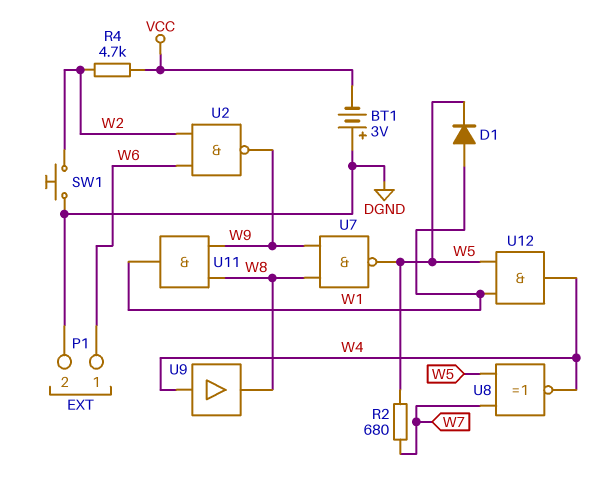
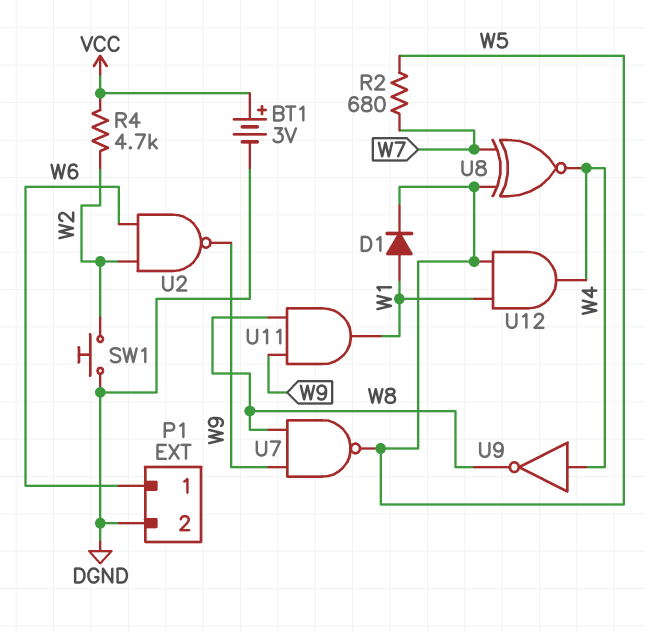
BT1: 3V (plus DGND, minus VCC) -> 3V (plus VCC, minus DGND)
U9: buffer (in W4, out W8) -> NOT (in W4, out W8)

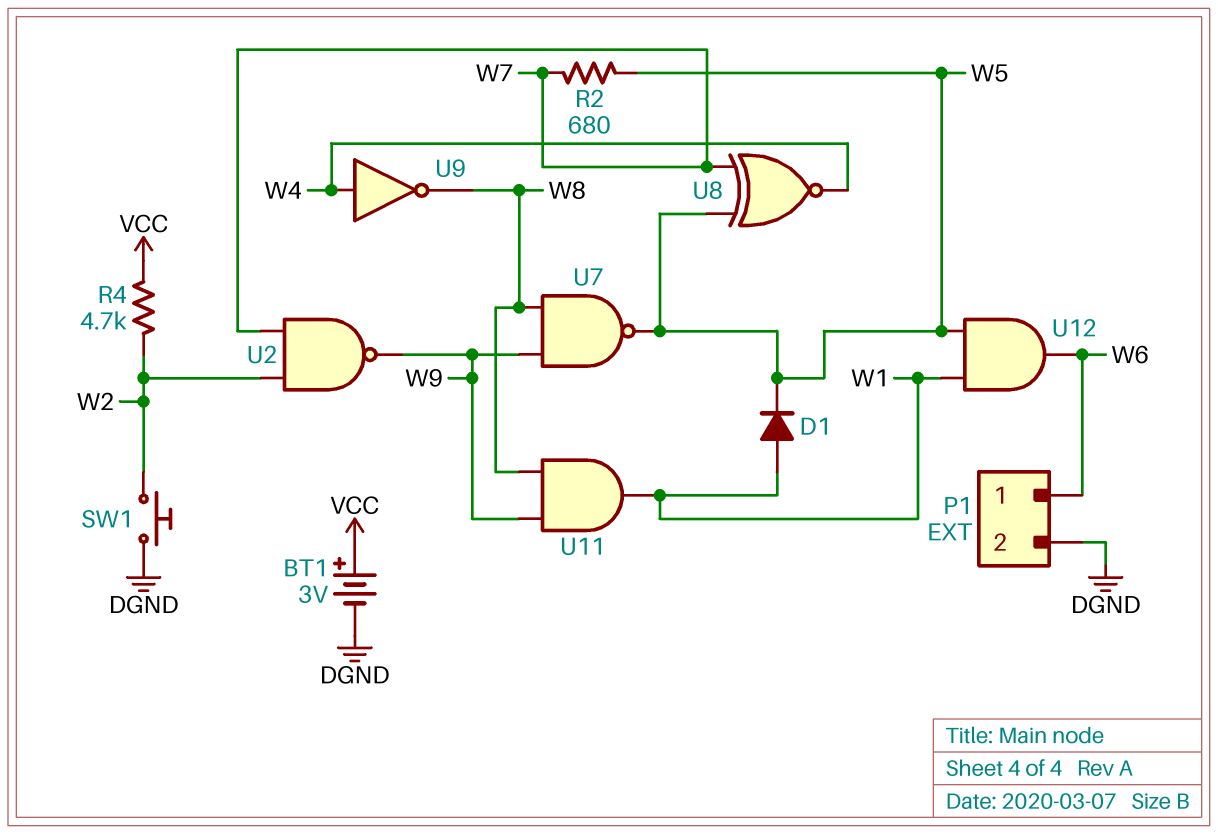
U2: NAND (in W2, in W6, out W9) -> NAND (in W2, in W7, out W9)
U12: AND (in W1, in W5, out W4) -> AND (in W1, in W5, out W6)

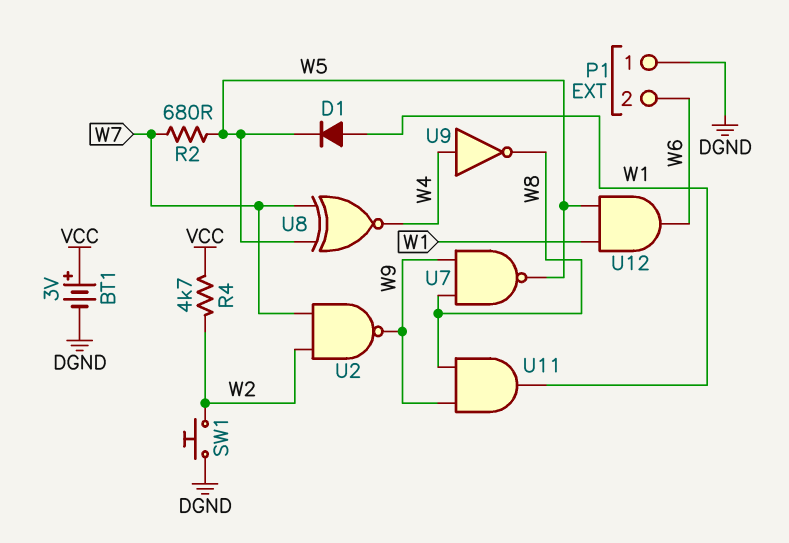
P1 pin 1: W6 -> DGND
P1 pin 2: DGND -> W6

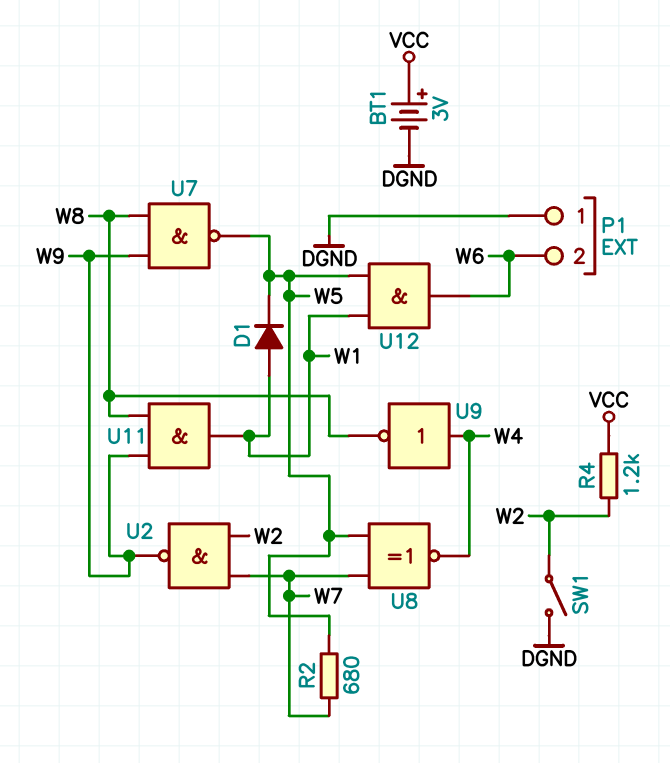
R4: 4.7k (VCC, W2) -> 1.2k (VCC, W2)
SW1: button (DGND, W2) -> switch (DGND, W2)

